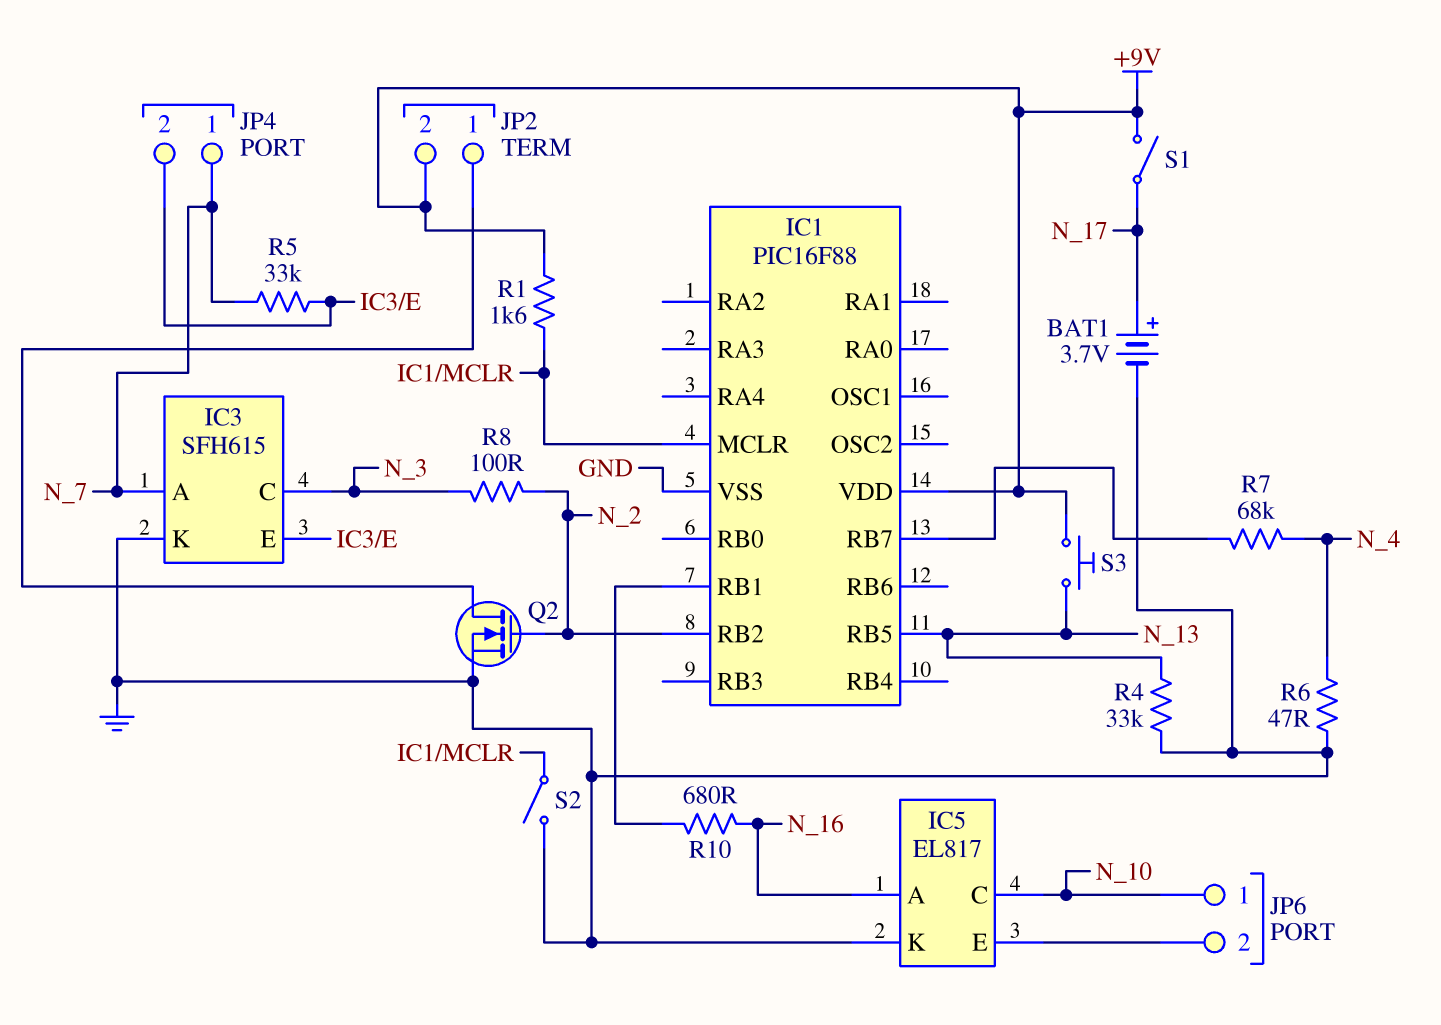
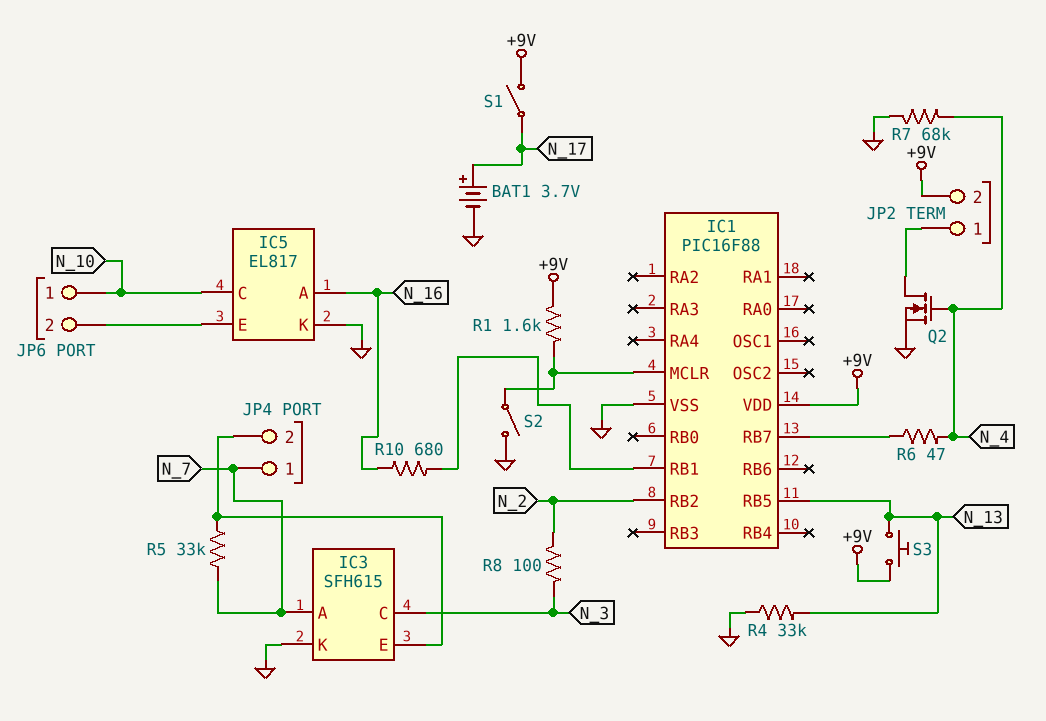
Q2: NMOS (G N_2, D JP2/1, S GND) -> NMOS (G N_4, D JP2/1, S GND)
R6: 47 (GND, N_4) -> 47 (IC1/RB7, N_4)
R7: 68k (IC1/RB7, N_4) -> 68k (GND, N_4)

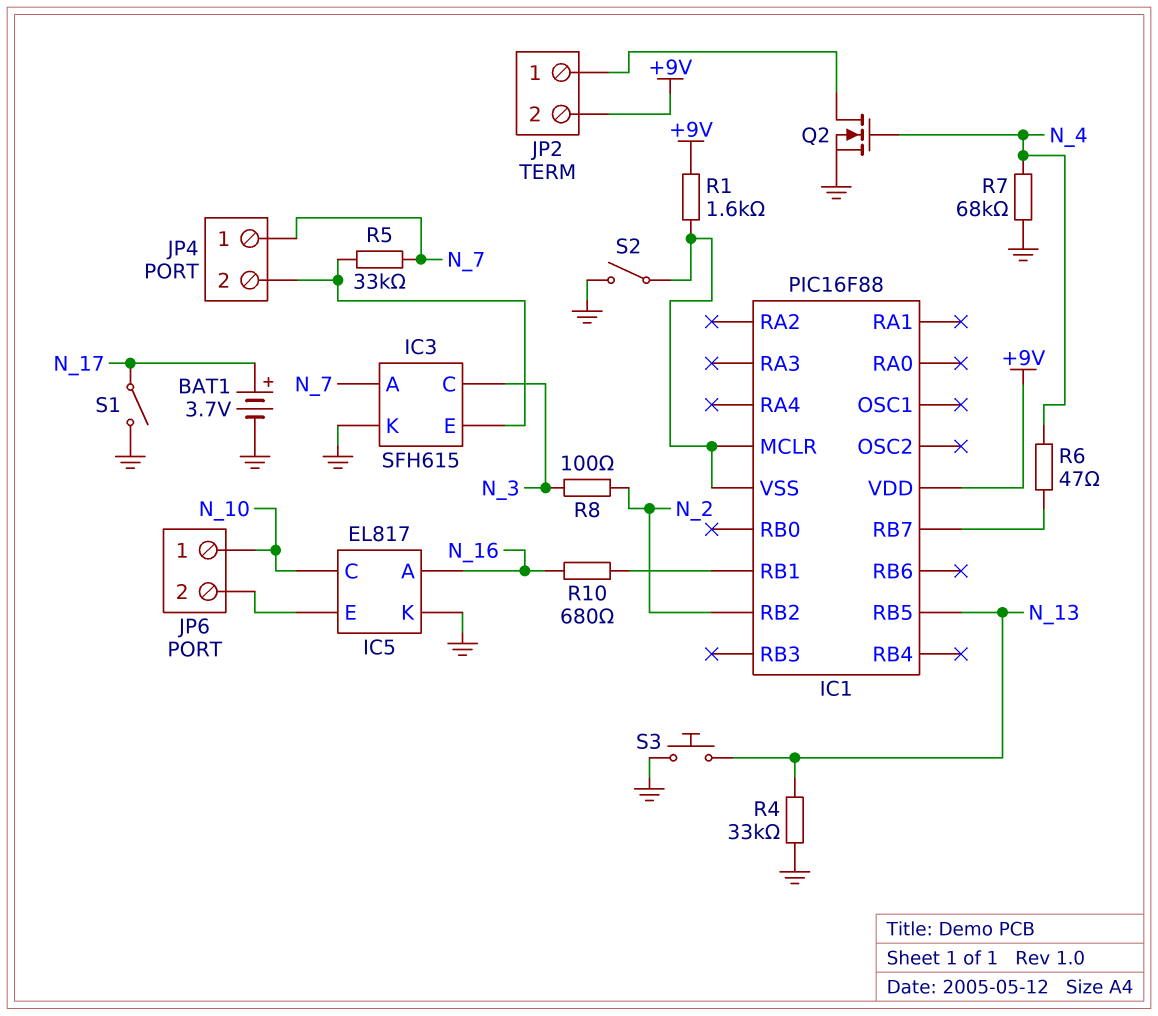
IC1 pin VSS: GND -> IC1/MCLR
S1: switch (+9V, N_17) -> switch (GND, N_17)
S3: button (+9V, N_13) -> button (GND, N_13)

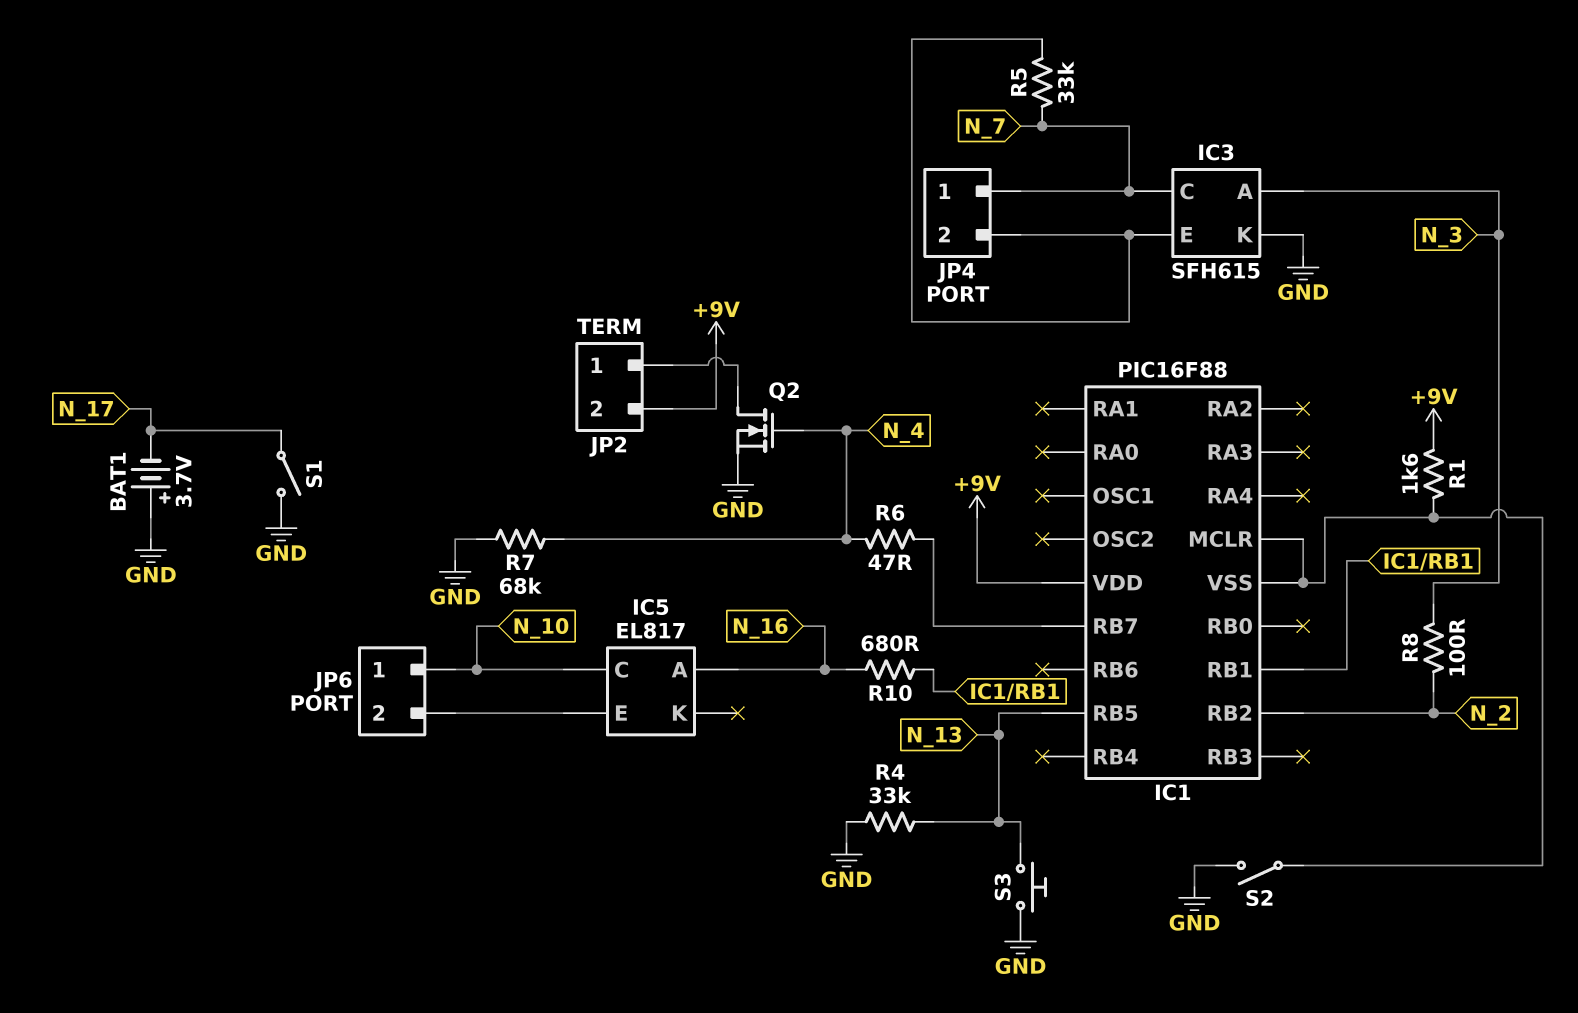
BAT1: 3.7V (plus N_17, minus GND) -> 3.7V (plus GND, minus N_17)
IC3 pin A: N_7 -> N_3
IC3 pin C: N_3 -> N_7
IC5 pin K: GND -> none

